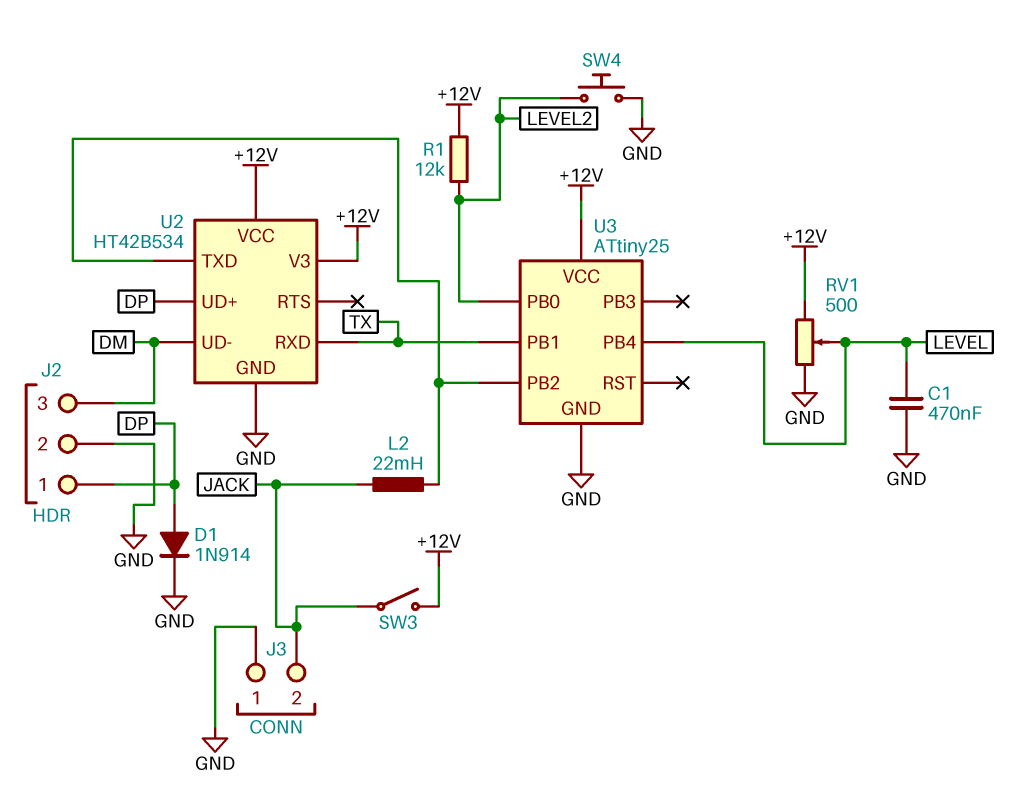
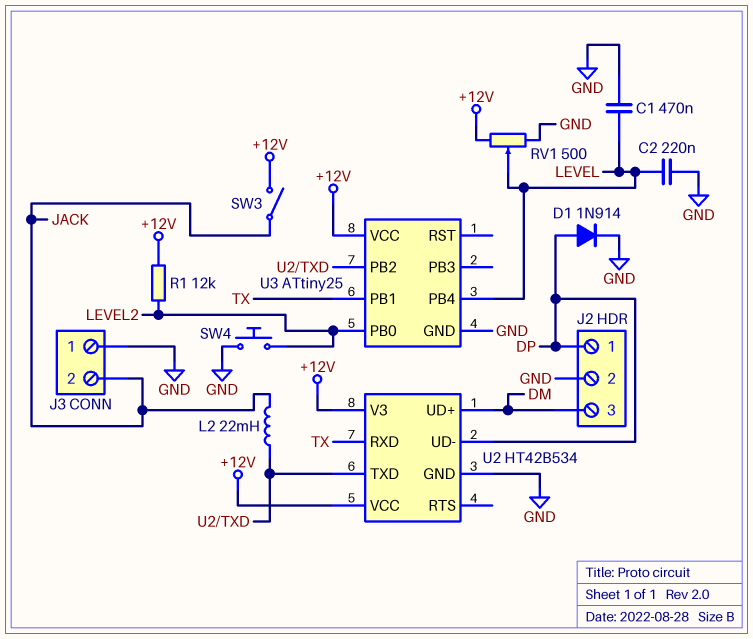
C2: none -> 220nF (GND, LEVEL)
U2 pin UD+: DP -> DM
U2 pin UD-: DM -> DP

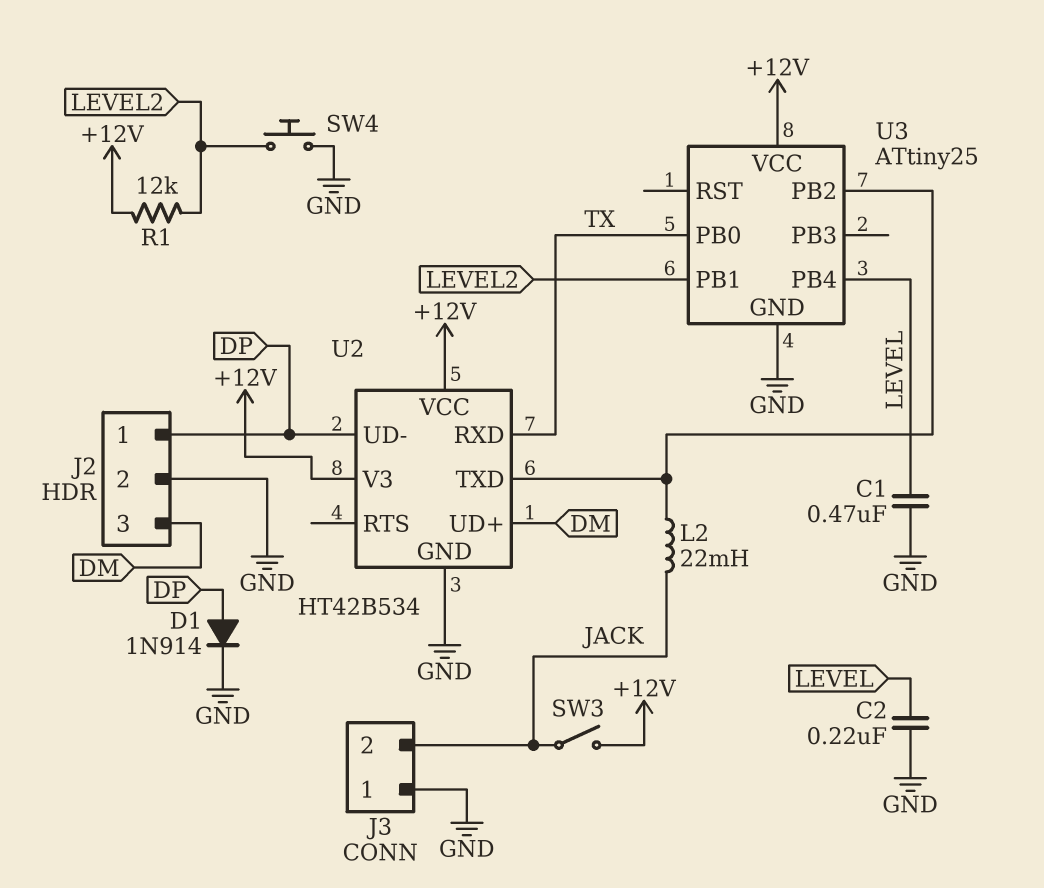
RV1: 500 (+12V, GND, wiper LEVEL) -> none
U3 pin PB0: LEVEL2 -> TX
U3 pin PB1: TX -> LEVEL2

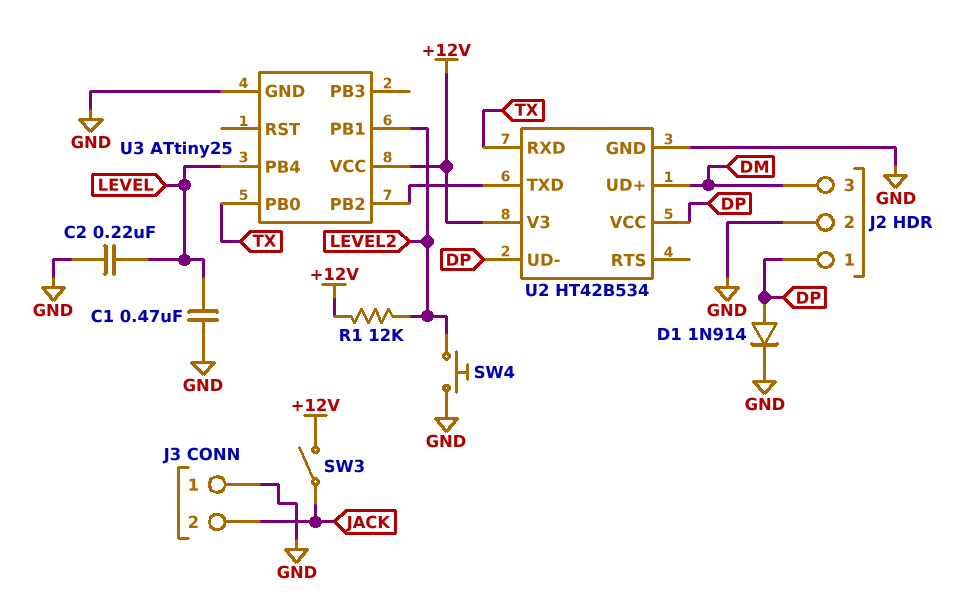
L2: 22mH (JACK, U2/TXD) -> none
U2 pin VCC: +12V -> DP

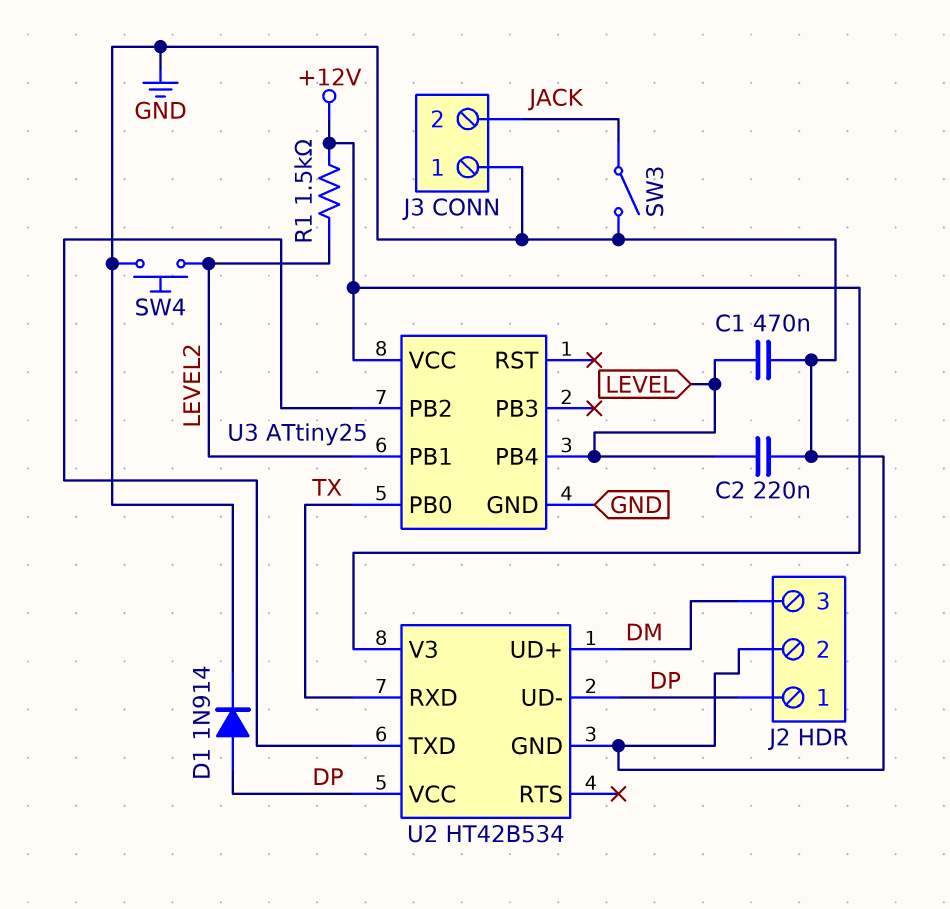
R1: 12k (+12V, LEVEL2) -> 1.5k (+12V, LEVEL2)
SW3: switch (+12V, JACK) -> switch (GND, JACK)

